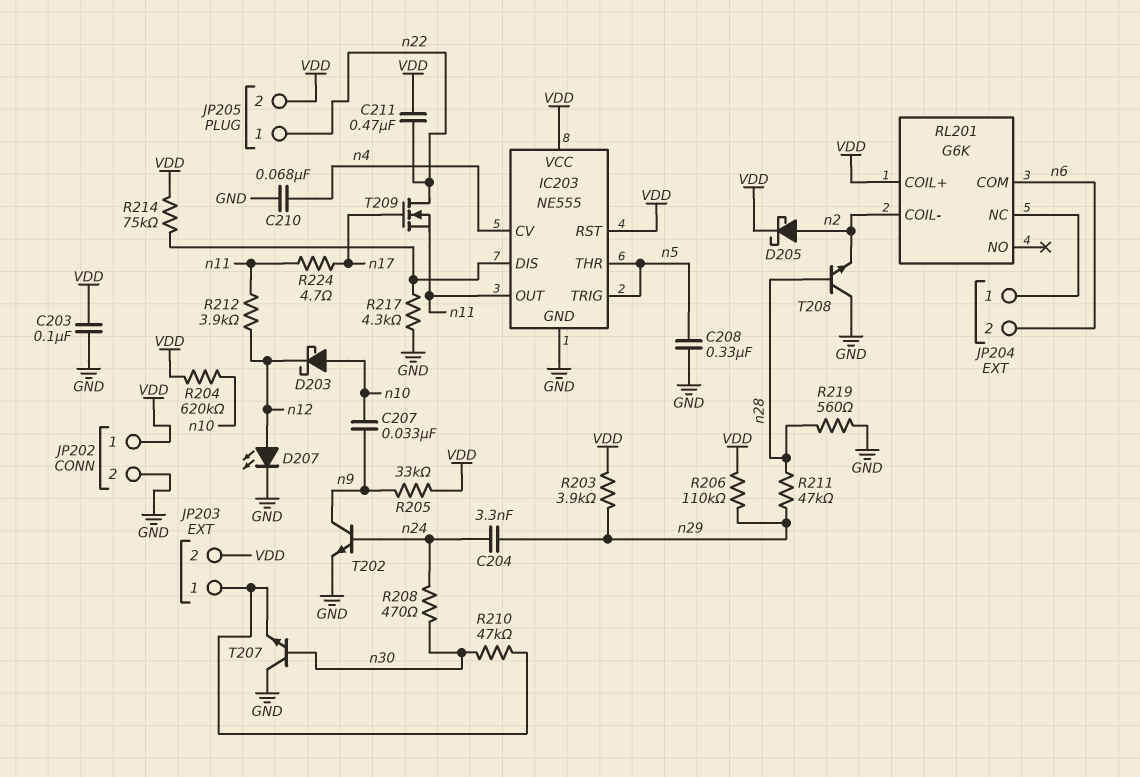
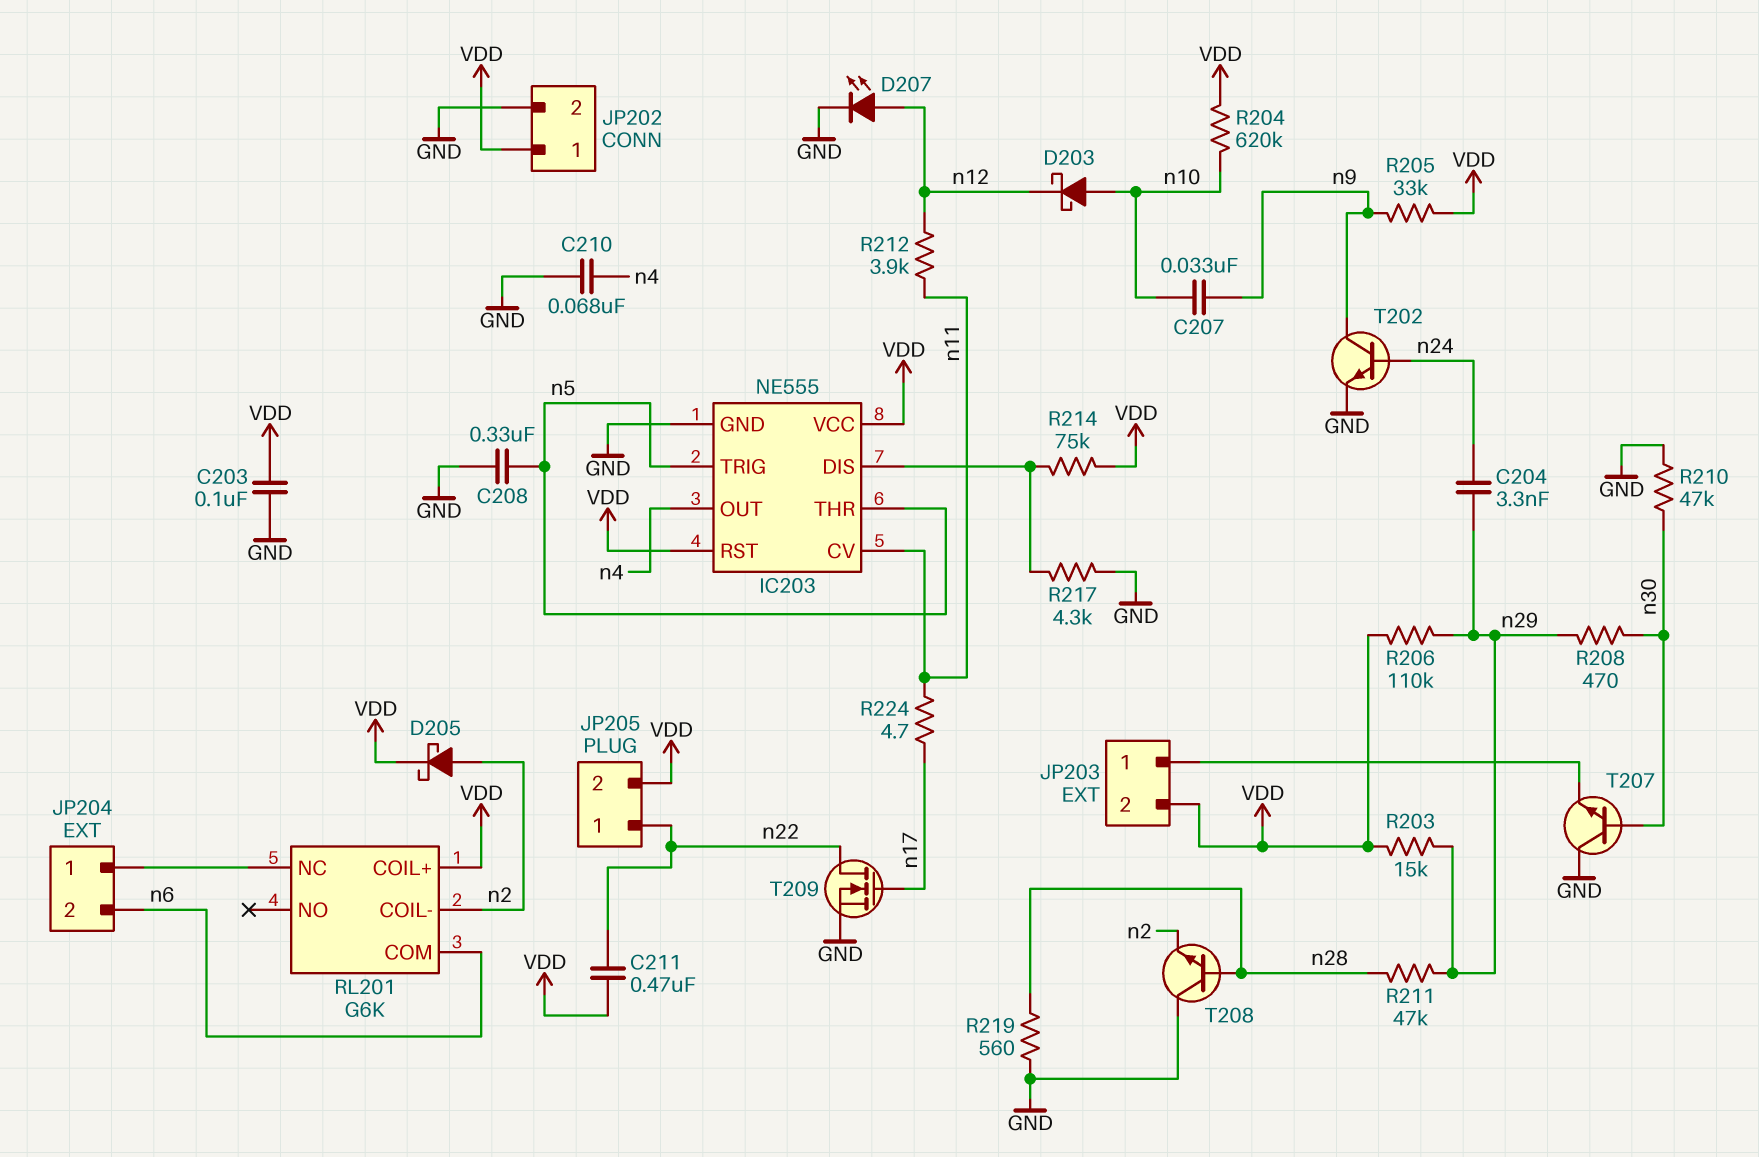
IC203 pin CV: n4 -> n11
IC203 pin OUT: n11 -> n4
R203: 3.9k (VDD, n29) -> 15k (VDD, n29)
R208: 470 (n24, n30) -> 470 (n29, n30)
R210: 47k (JP203/1, n30) -> 47k (GND, n30)
T209: NMOS (G n17, D n22, S n11) -> NMOS (G n17, D n22, S GND)

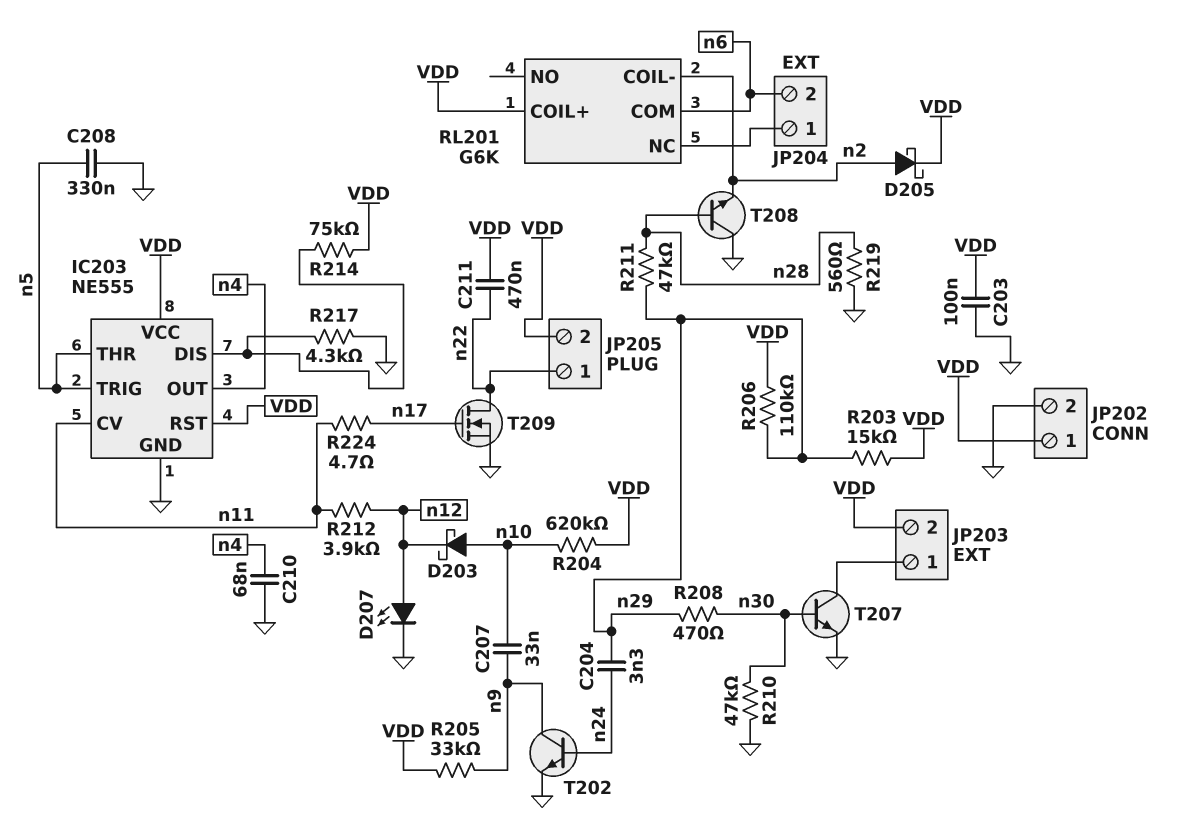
T207: NPN (B n30, C GND, E JP203/1) -> NPN (B n30, C JP203/1, E GND)

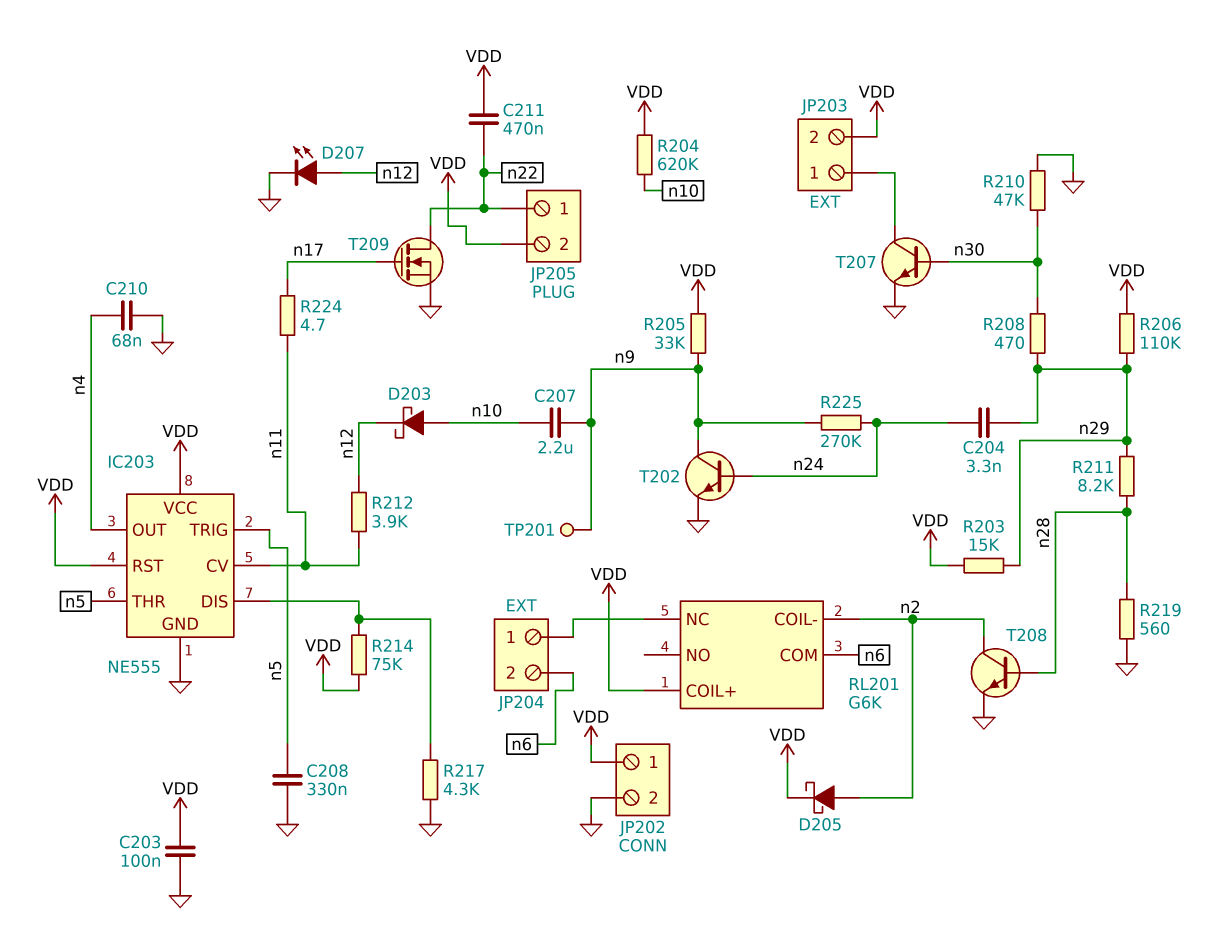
C207: 33nF (n9, n10) -> 2.2uF (n9, n10)
R211: 47k (n28, n29) -> 8.2k (n28, n29)
R225: none -> 270k (n9, n24)
T208: NPN (B n28, C GND, E n2) -> NPN (B n28, C n2, E GND)
TP201: none -> test point (n9)

